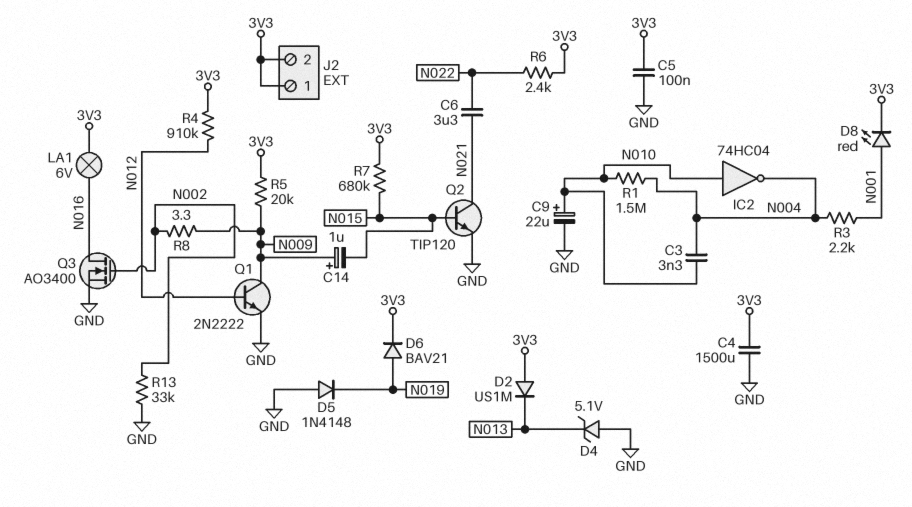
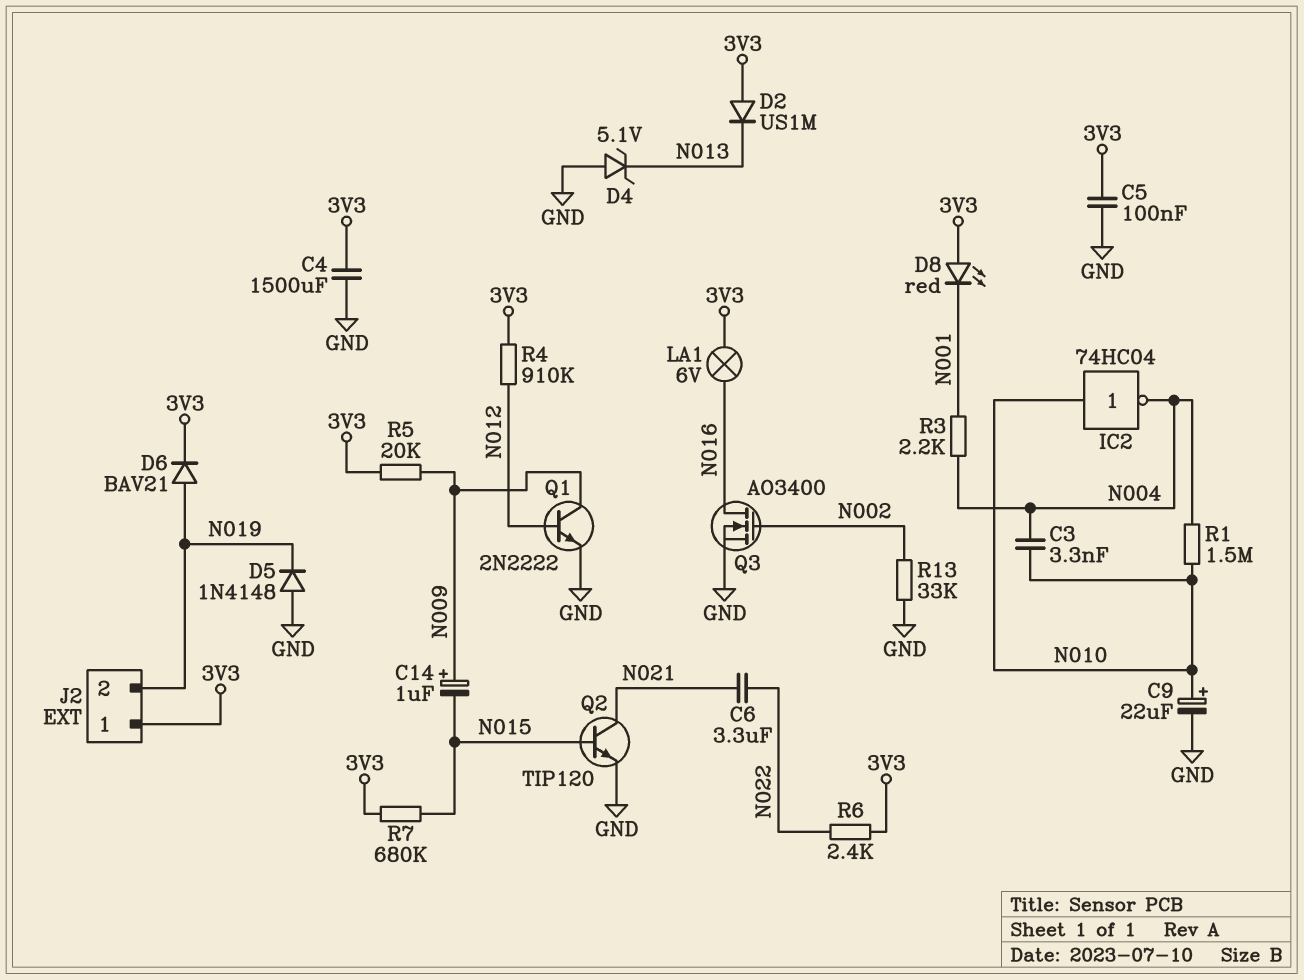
D8: LED red (A N001, K 3V3) -> LED red (A 3V3, K N001)
J2 pin 2: 3V3 -> N019
R8: 3.3 (N002, N009) -> none

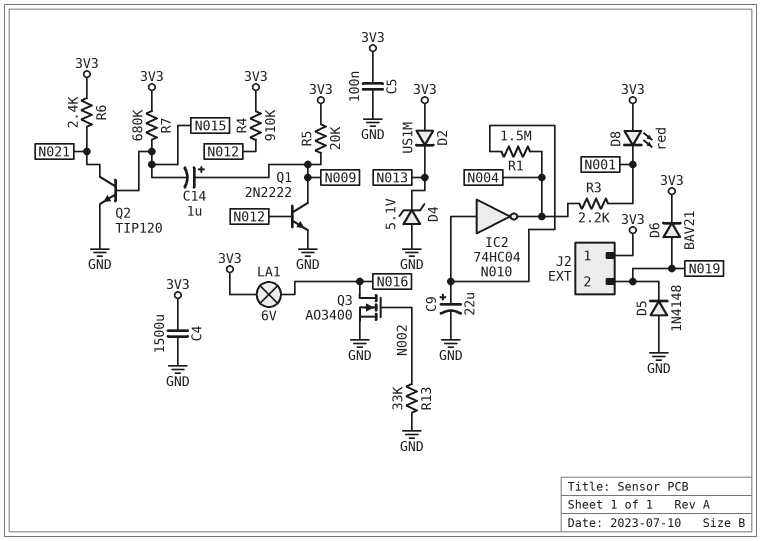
C3: 3.3nF (N004, N010) -> none
C6: 3.3uF (N021, N022) -> none
R6: 2.4k (3V3, N022) -> 2.4k (3V3, N021)

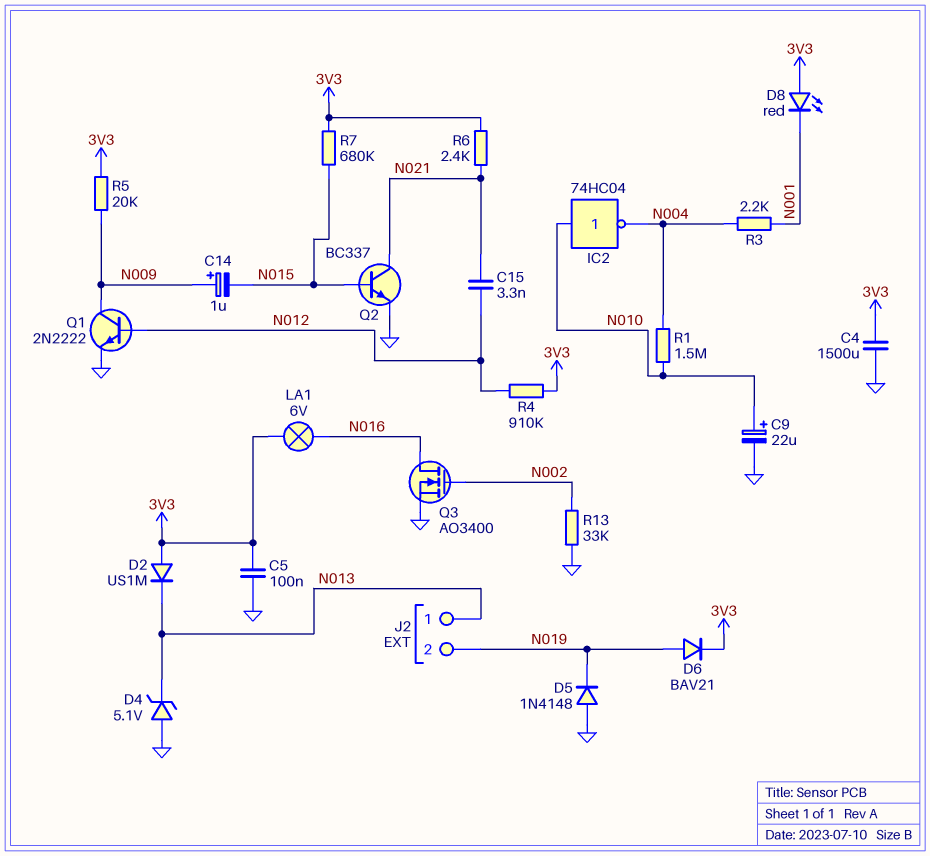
C15: none -> 3.3nF (N012, N021)
J2 pin 1: 3V3 -> N013
Q2: NPN TIP120 (B N015, C N021, E GND) -> NPN BC337 (B N015, C N021, E GND)

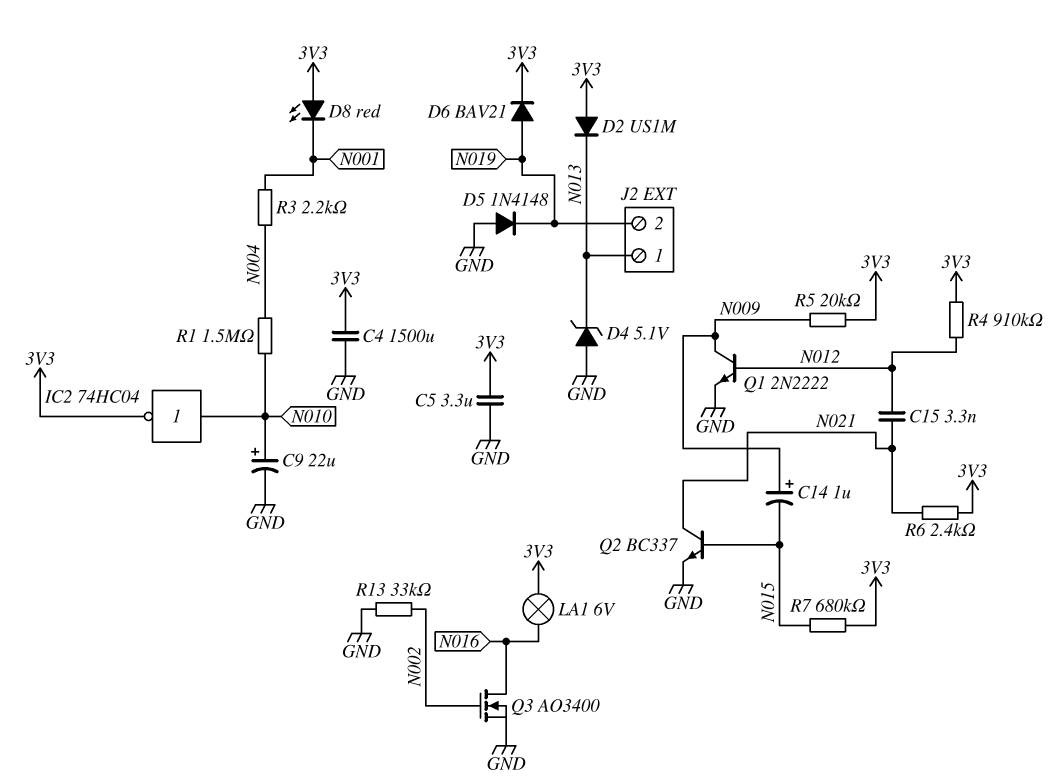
C5: 100nF (3V3, GND) -> 3.3uF (3V3, GND)
IC2: NOT 74HC04 (in N010, out N004) -> NOT 74HC04 (in N010, out 3V3)

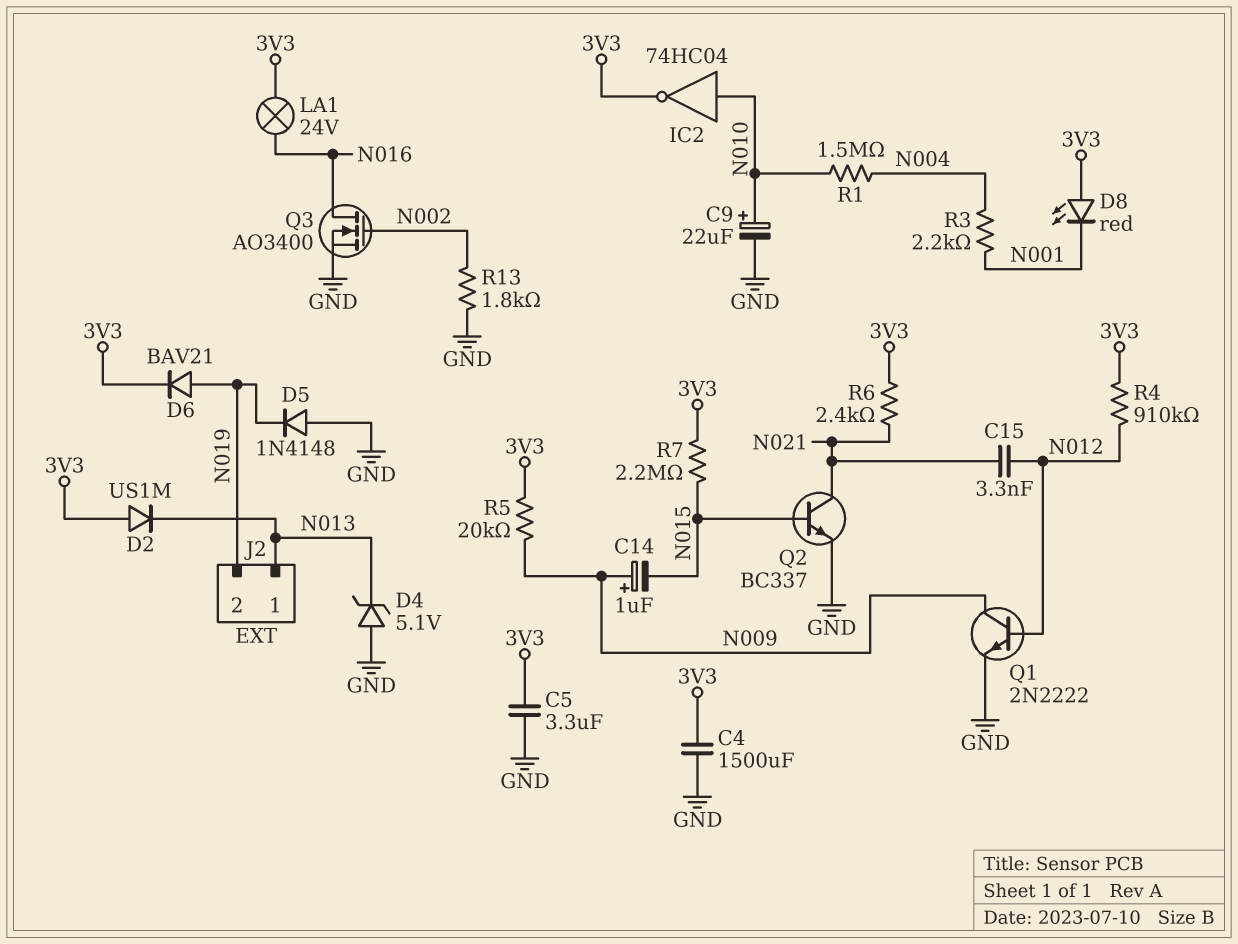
LA1: lamp 6V (3V3, N016) -> lamp 24V (3V3, N016)
R7: 680k (3V3, N015) -> 2.2M (3V3, N015)
R13: 33k (GND, N002) -> 1.8k (GND, N002)

